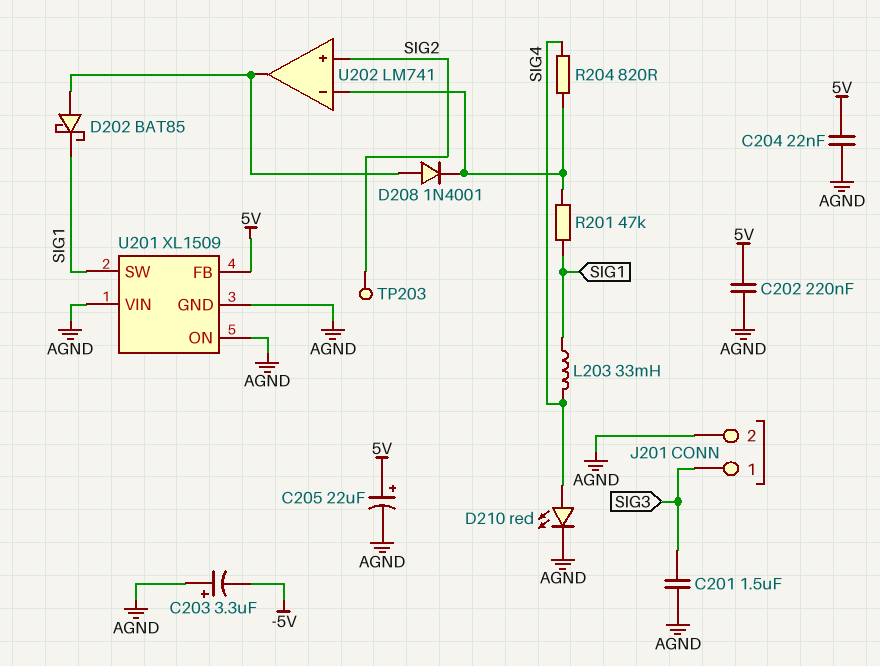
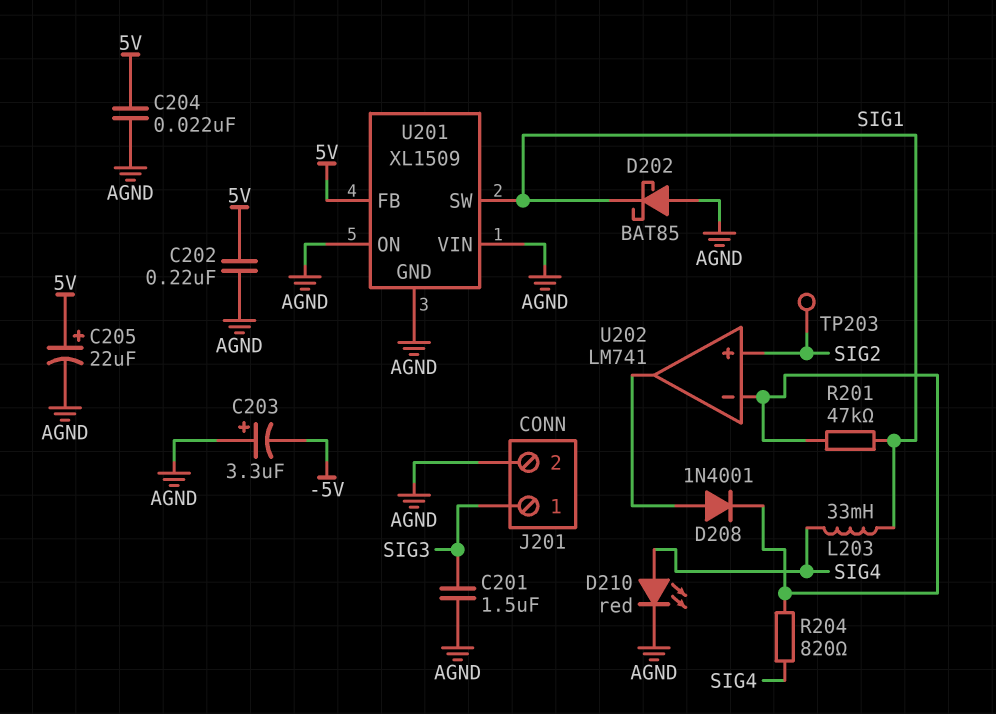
D202: schottky BAT85 (A U202/out, K SIG1) -> schottky BAT85 (A AGND, K SIG1)

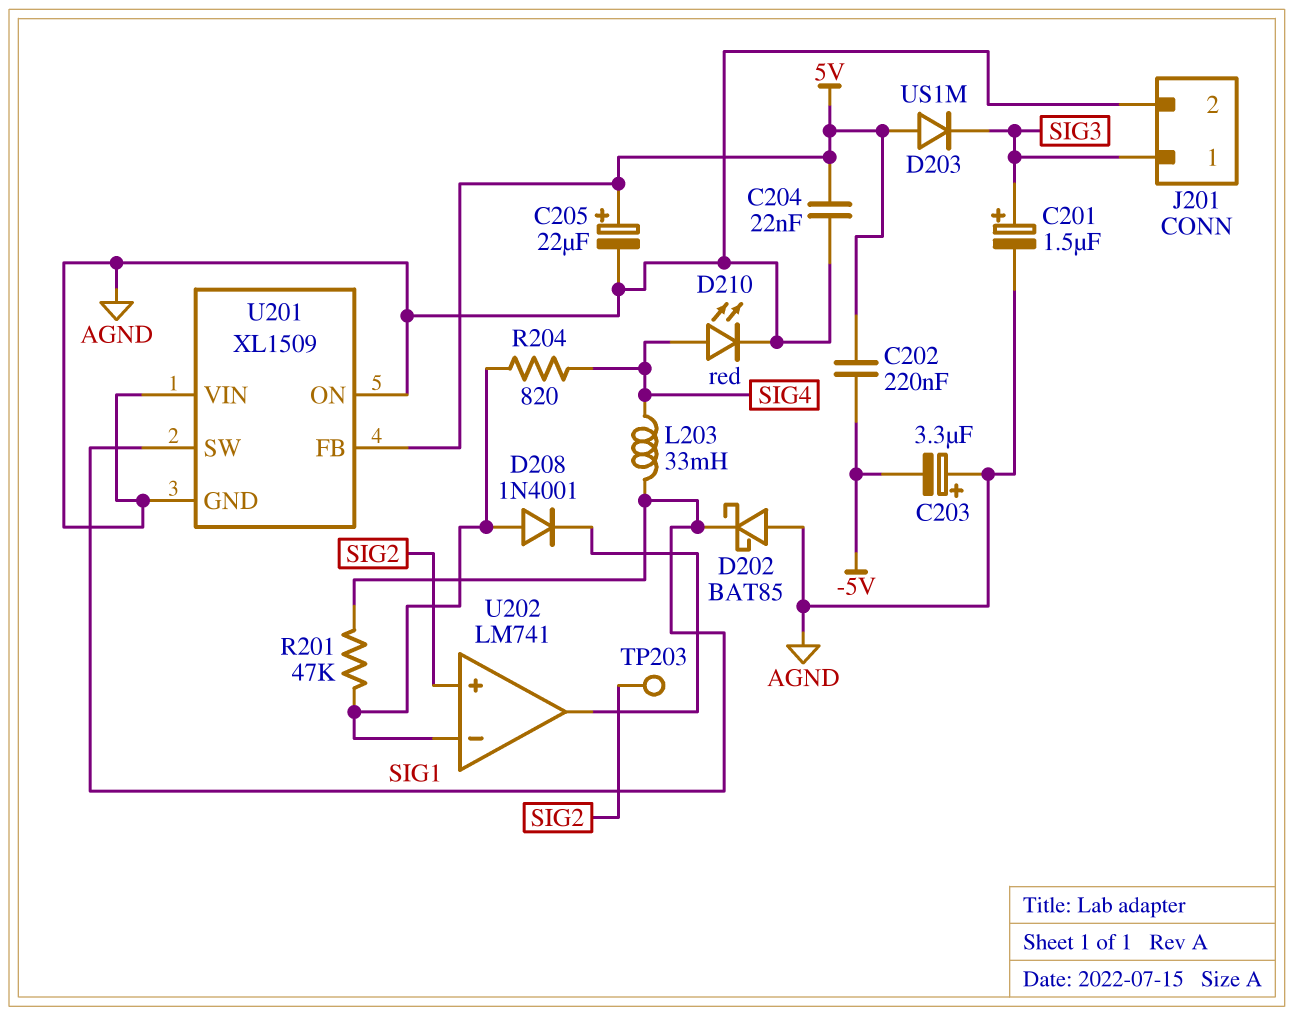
C201: 1.5uF (AGND, SIG3) -> 1.5uF (plus SIG3, minus AGND)
C202: 220nF (5V, AGND) -> 220nF (-5V, 5V)
D203: none -> diode US1M (A 5V, K SIG3)
D208: diode 1N4001 (A U202/out, K U202/in-) -> diode 1N4001 (A U202/in-, K U202/out)

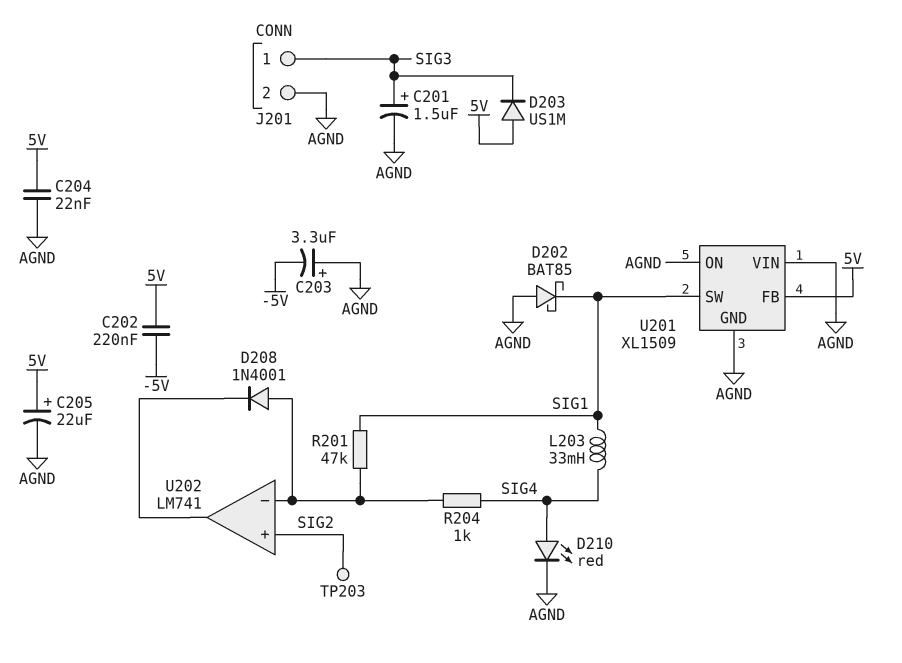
R204: 820 (SIG4, U202/in-) -> 1k (SIG4, U202/in-)

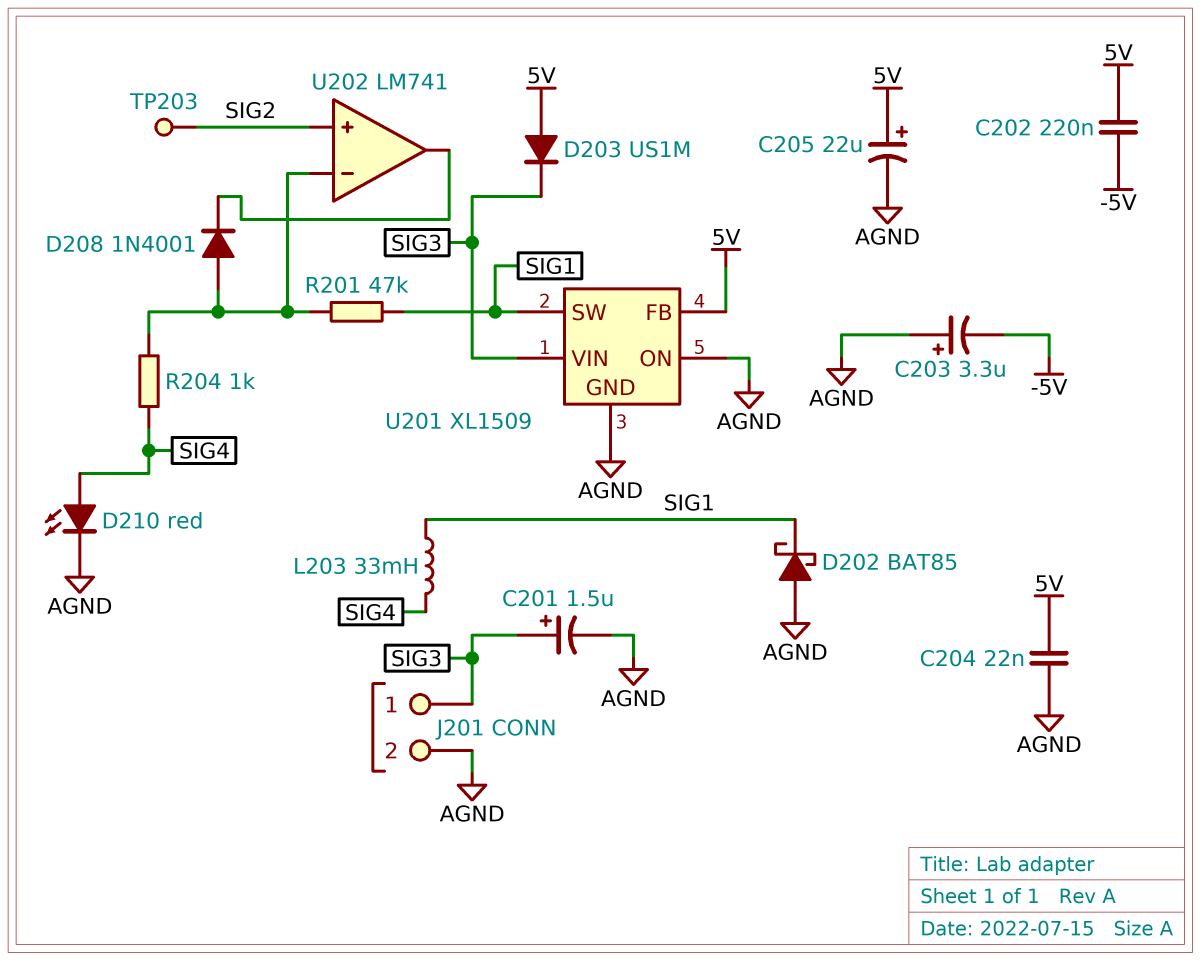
U201 pin VIN: AGND -> SIG3

